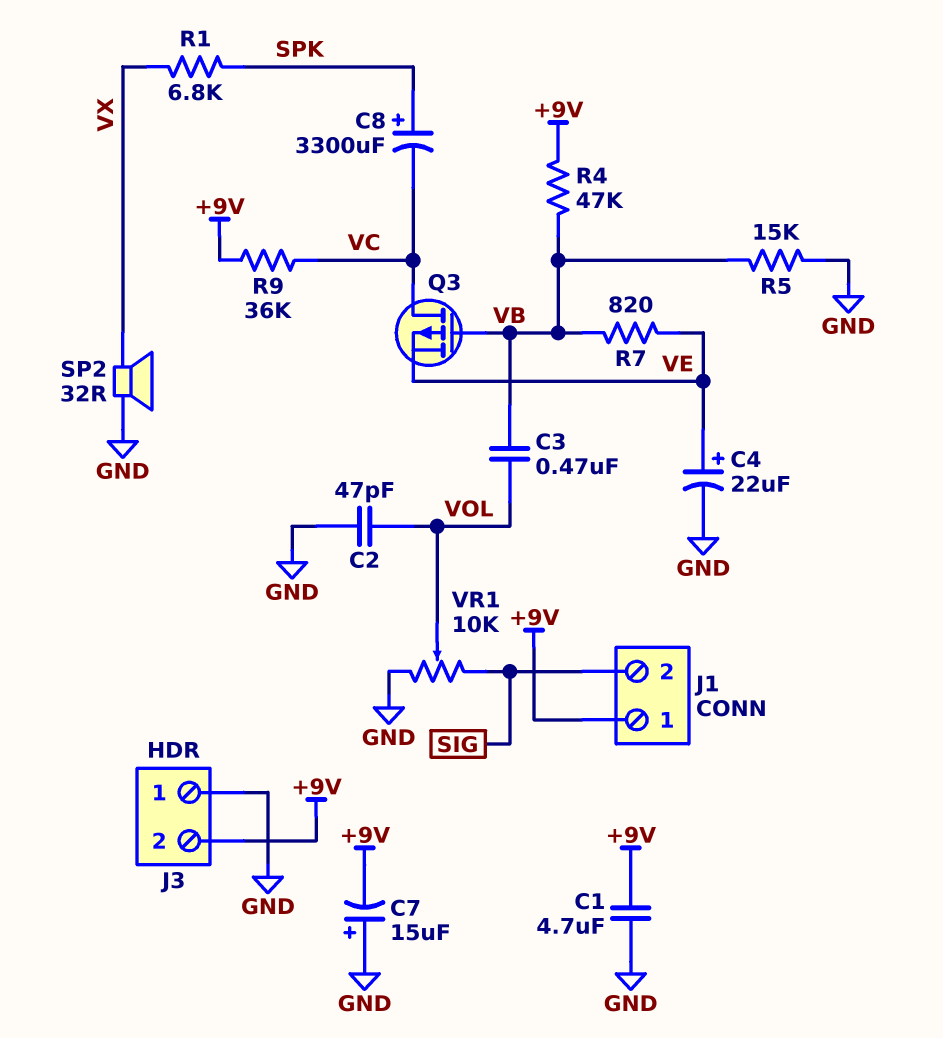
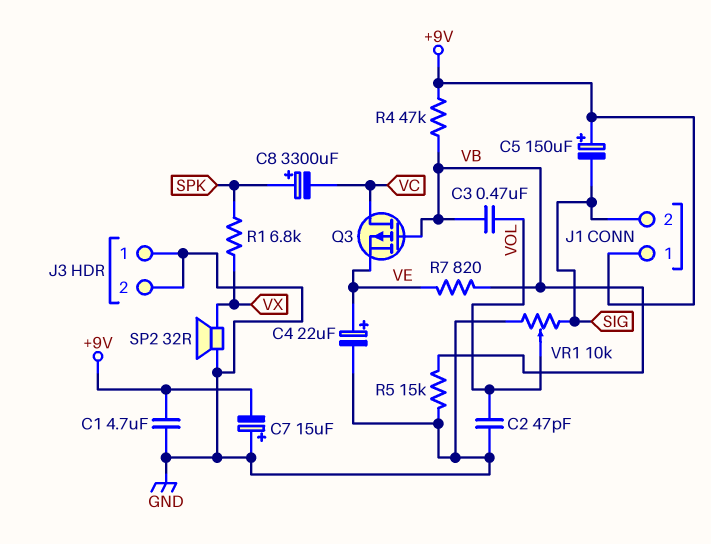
C5: none -> 150uF (plus +9V, minus SIG)
J3 pin 2: +9V -> GND
R9: 36k (+9V, VC) -> none

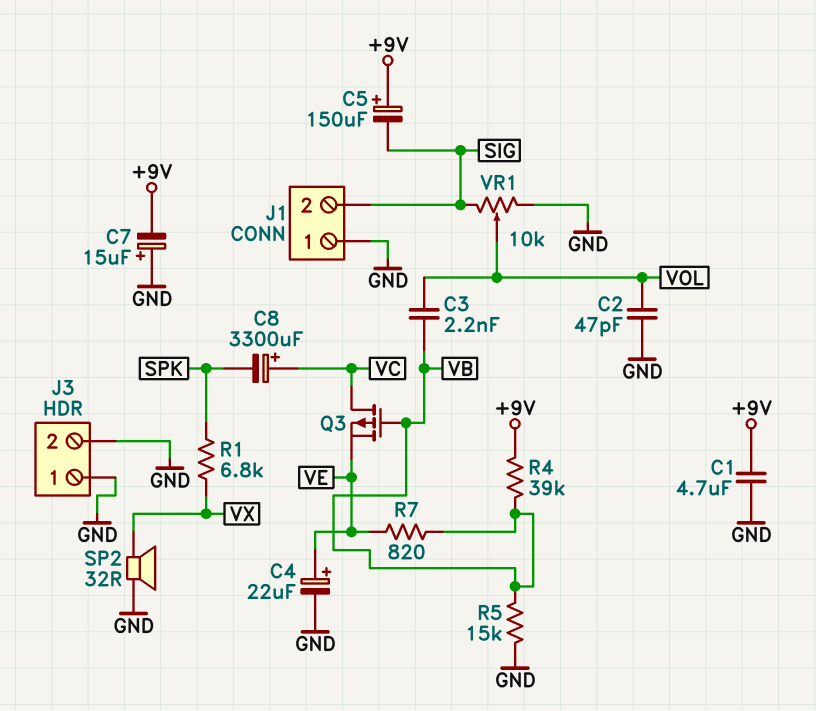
C3: 470nF (VB, VOL) -> 2.2nF (VB, VOL)
C8: 3300uF (plus SPK, minus VC) -> 3300uF (plus VC, minus SPK)
J1 pin 1: +9V -> GND
R4: 47k (+9V, VB) -> 39k (+9V, VB)

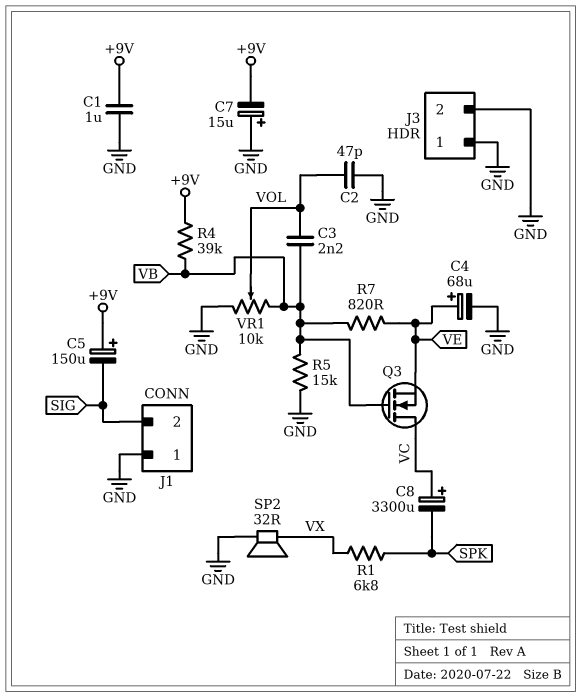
C1: 4.7uF (+9V, GND) -> 1uF (+9V, GND)
C4: 22uF (plus VE, minus GND) -> 68uF (plus VE, minus GND)
Q3: PMOS (G VB, D VC, S VE) -> NMOS (G VB, D VC, S VE)
VR1: 10k (GND, SIG, wiper VOL) -> 10k (GND, VB, wiper VOL)

